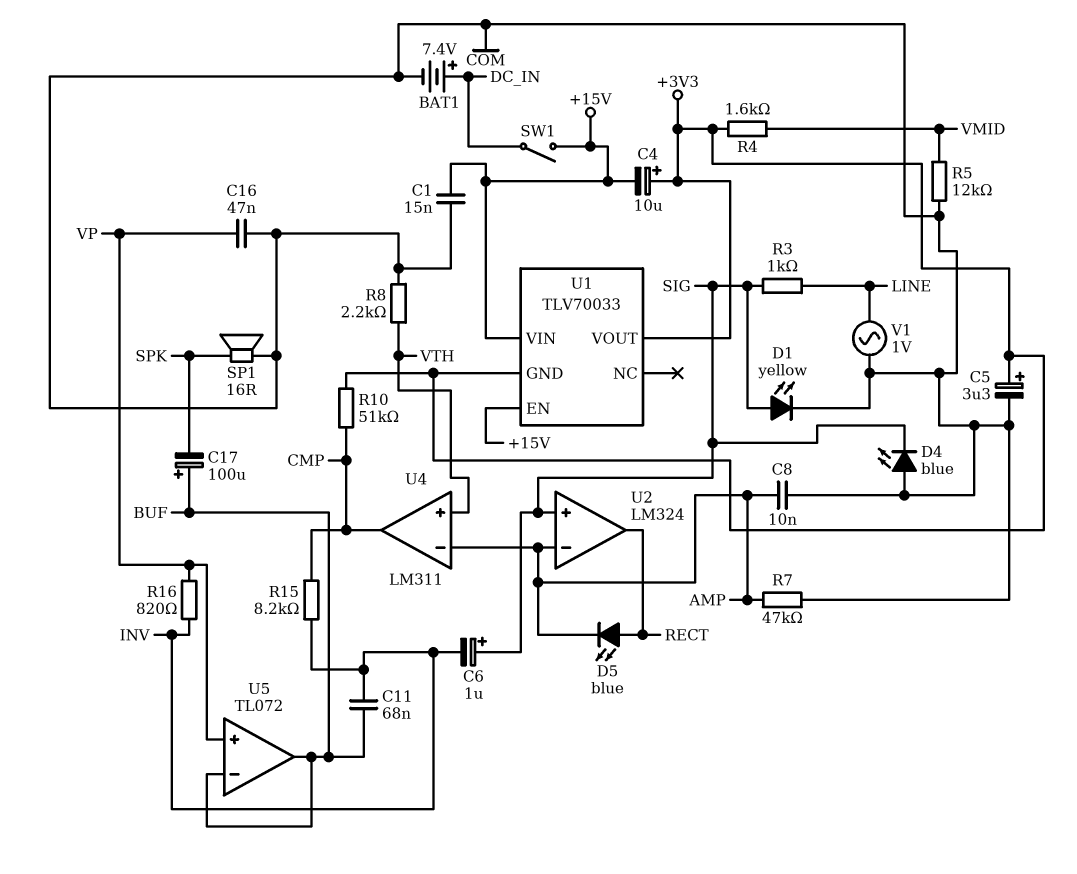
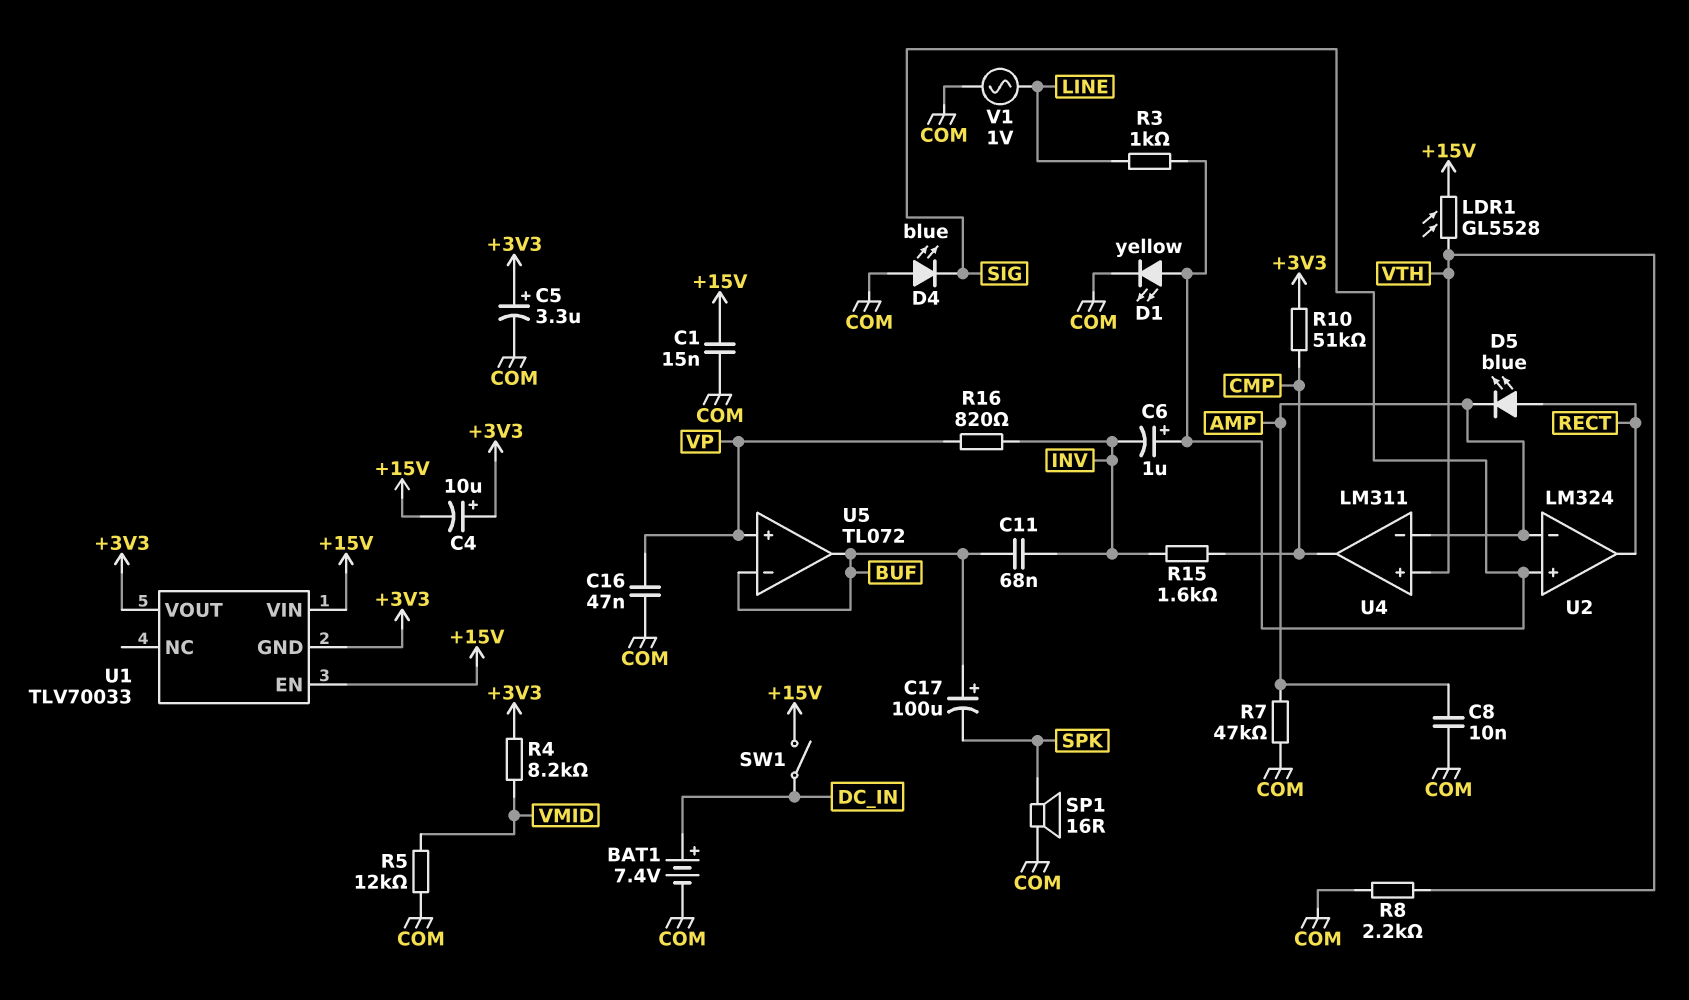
LDR1: none -> GL5528 (+15V, VTH)
R4: 1.6k (+3V3, VMID) -> 8.2k (+3V3, VMID)
R15: 8.2k (CMP, INV) -> 1.6k (CMP, INV)

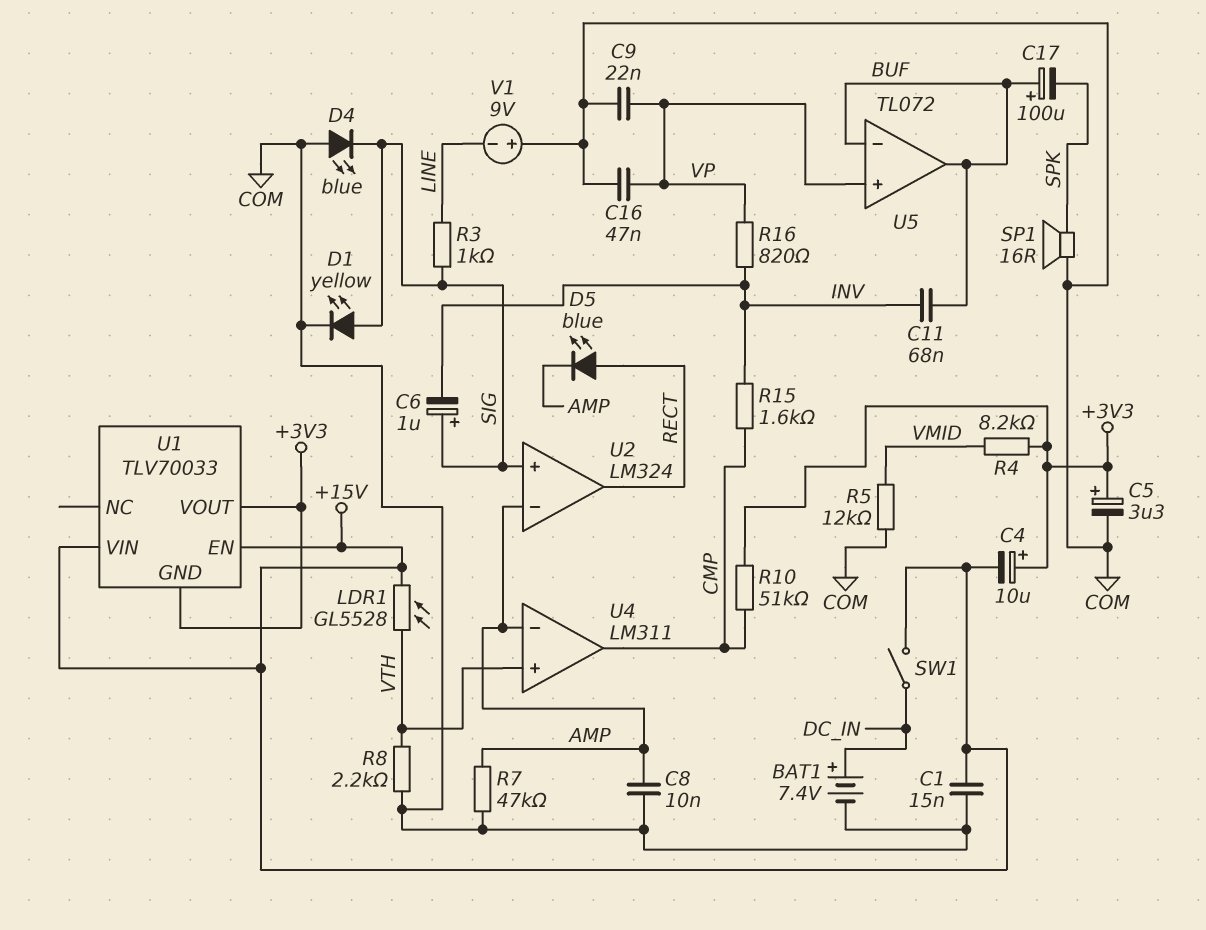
C9: none -> 22nF (COM, VP)
V1: AC 1V (COM, LINE) -> 9V (plus COM, minus LINE)

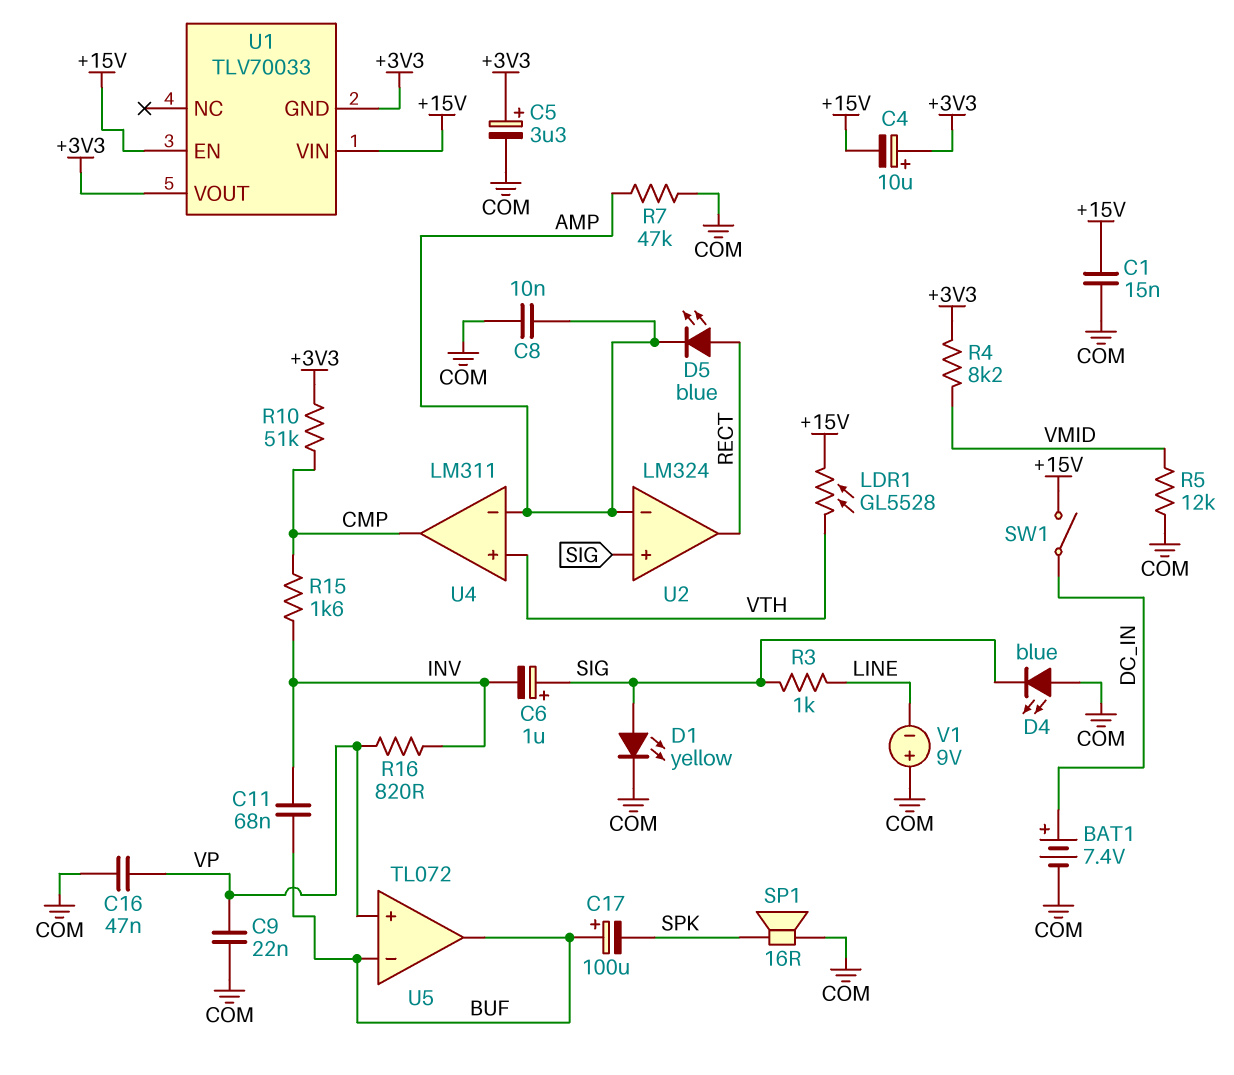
R8: 2.2k (COM, VTH) -> none

